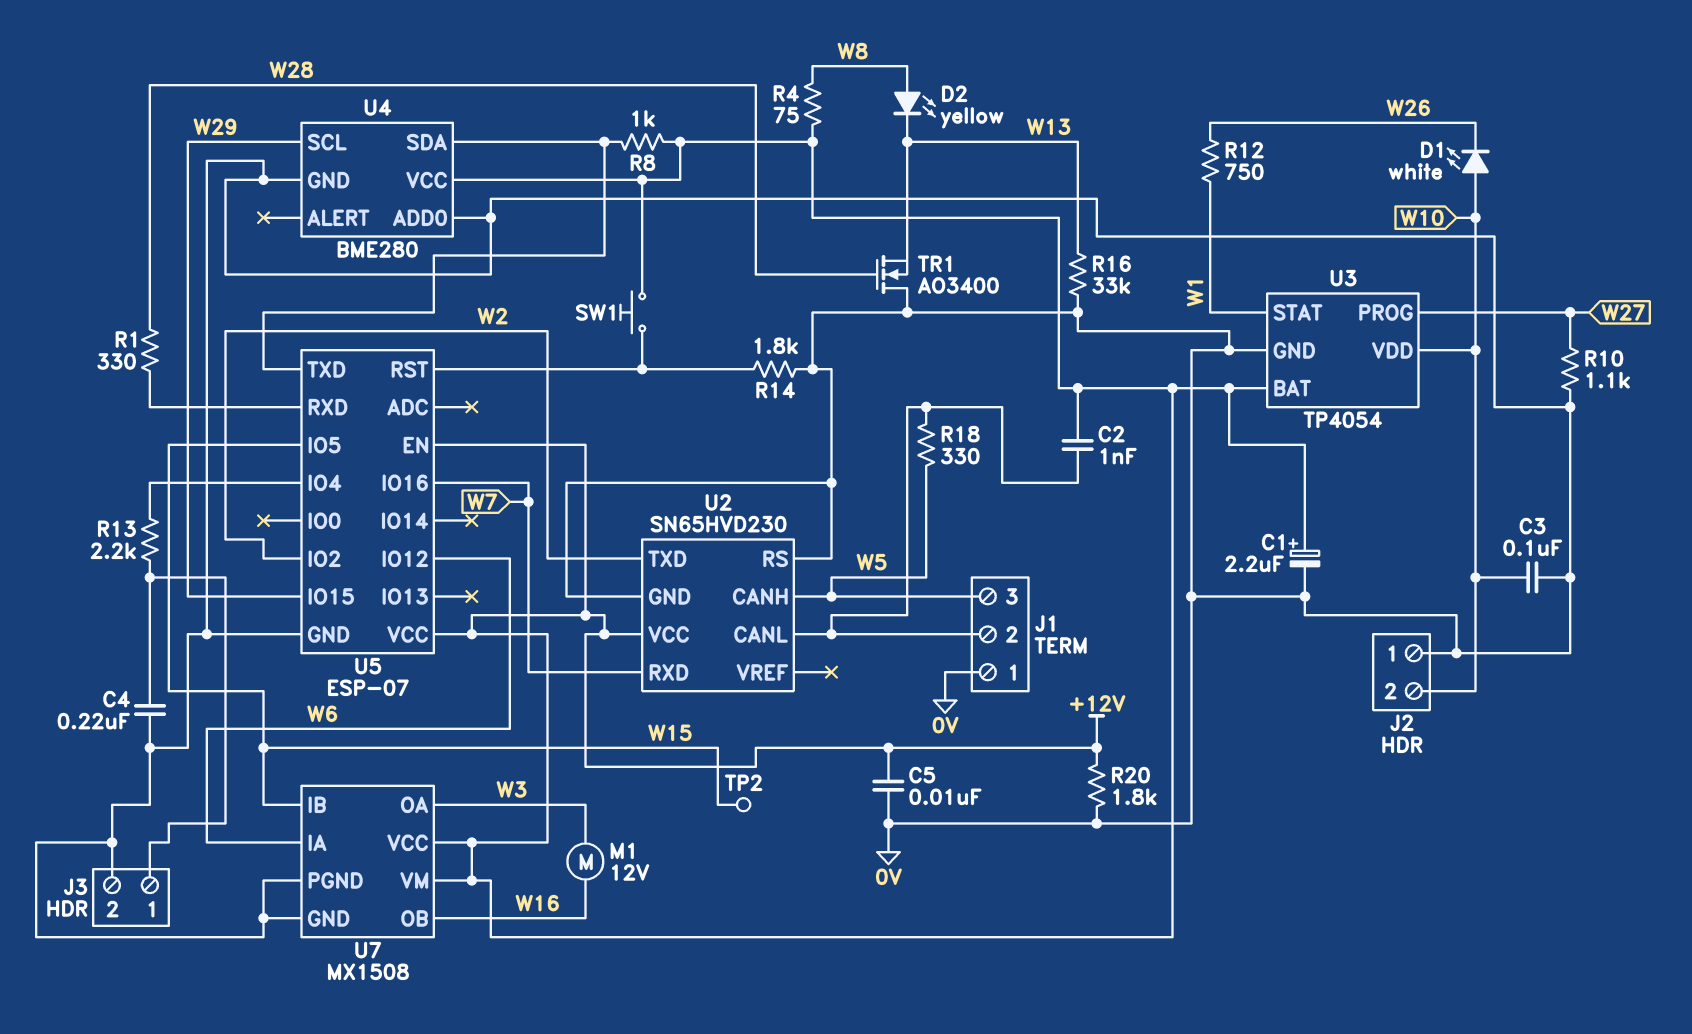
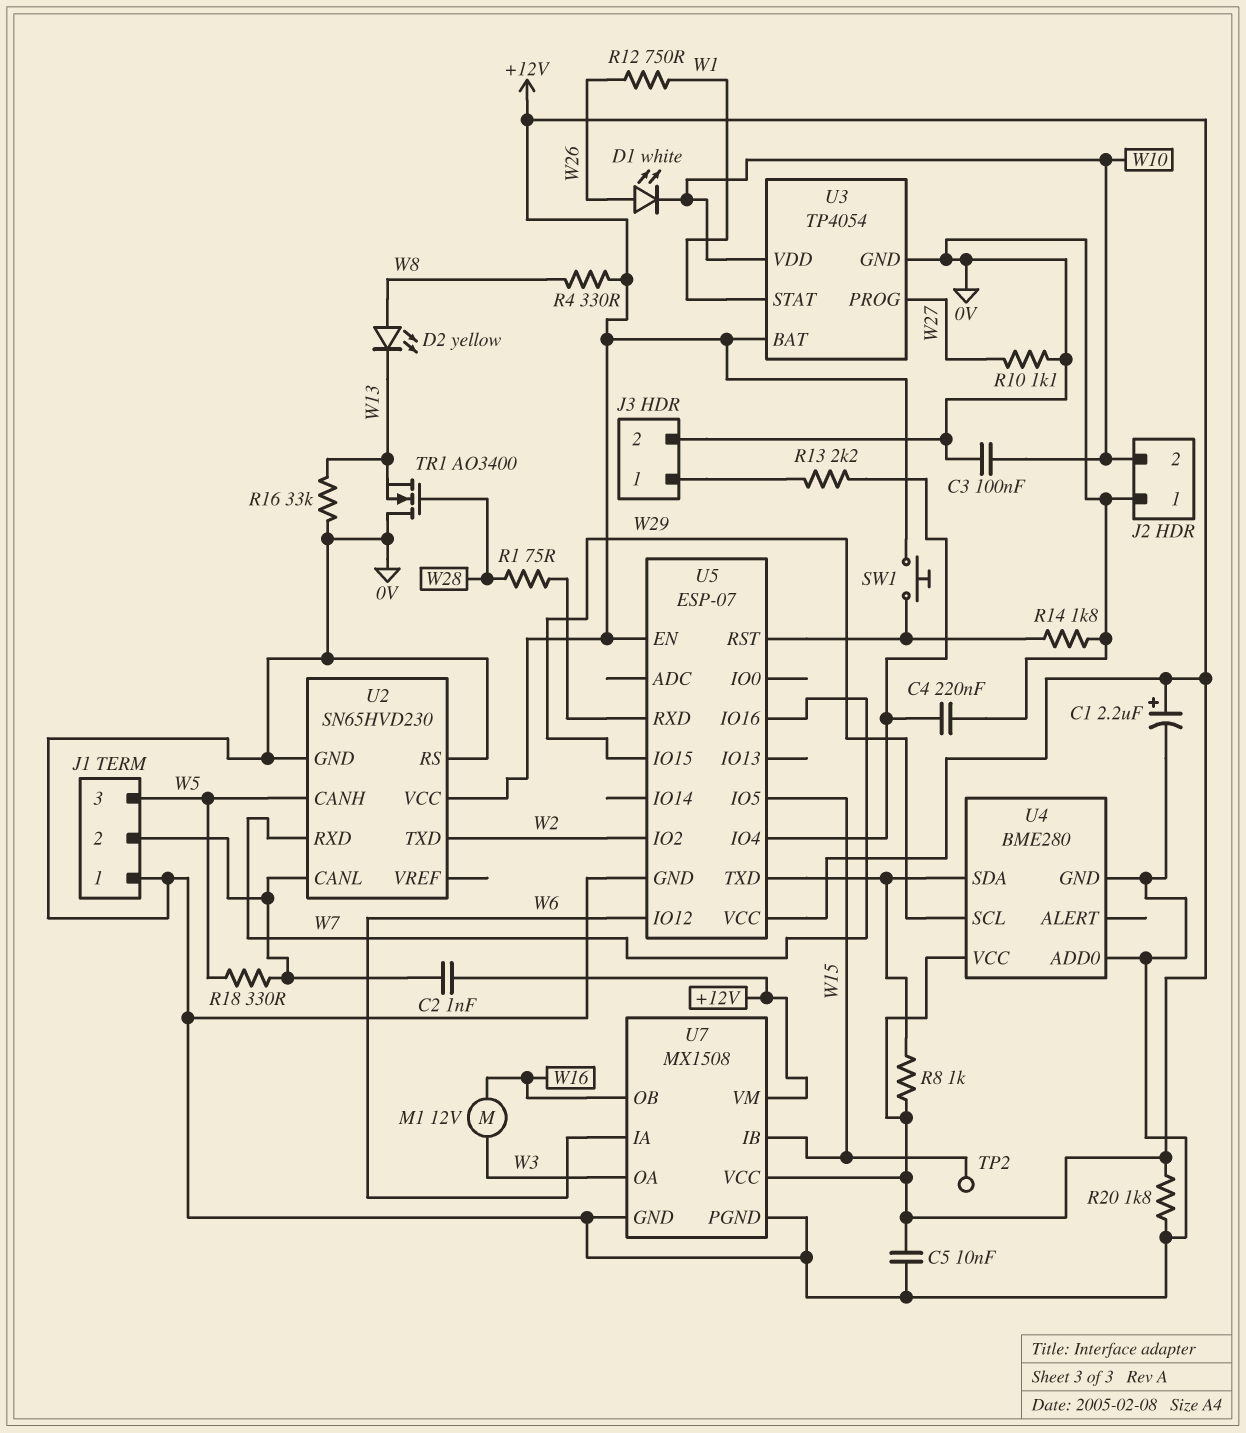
C4: 220nF (0V, J3/1) -> 220nF (0V, U5/IO4)
D1: LED white (A W10, K W26) -> LED white (A W26, K W10)
R1: 330 (U5/RXD, W28) -> 75 (U5/RXD, W28)
R4: 75 (+12V, W8) -> 330 (+12V, W8)

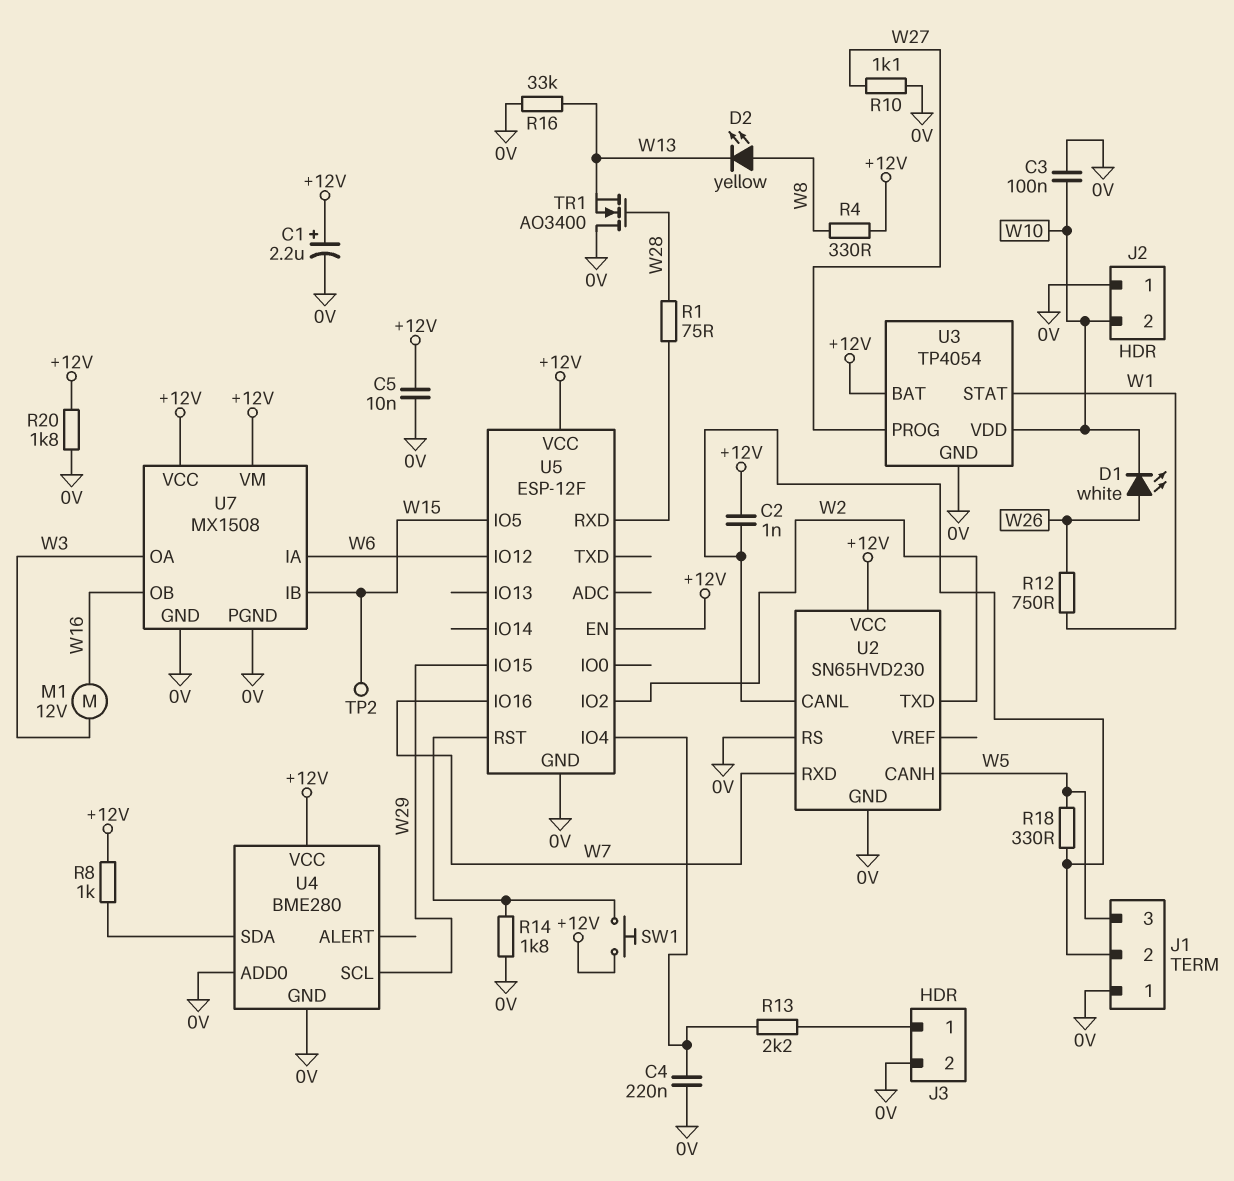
U5: ESP-07 -> ESP-12F
U5 pin TXD: U4/SDA -> none

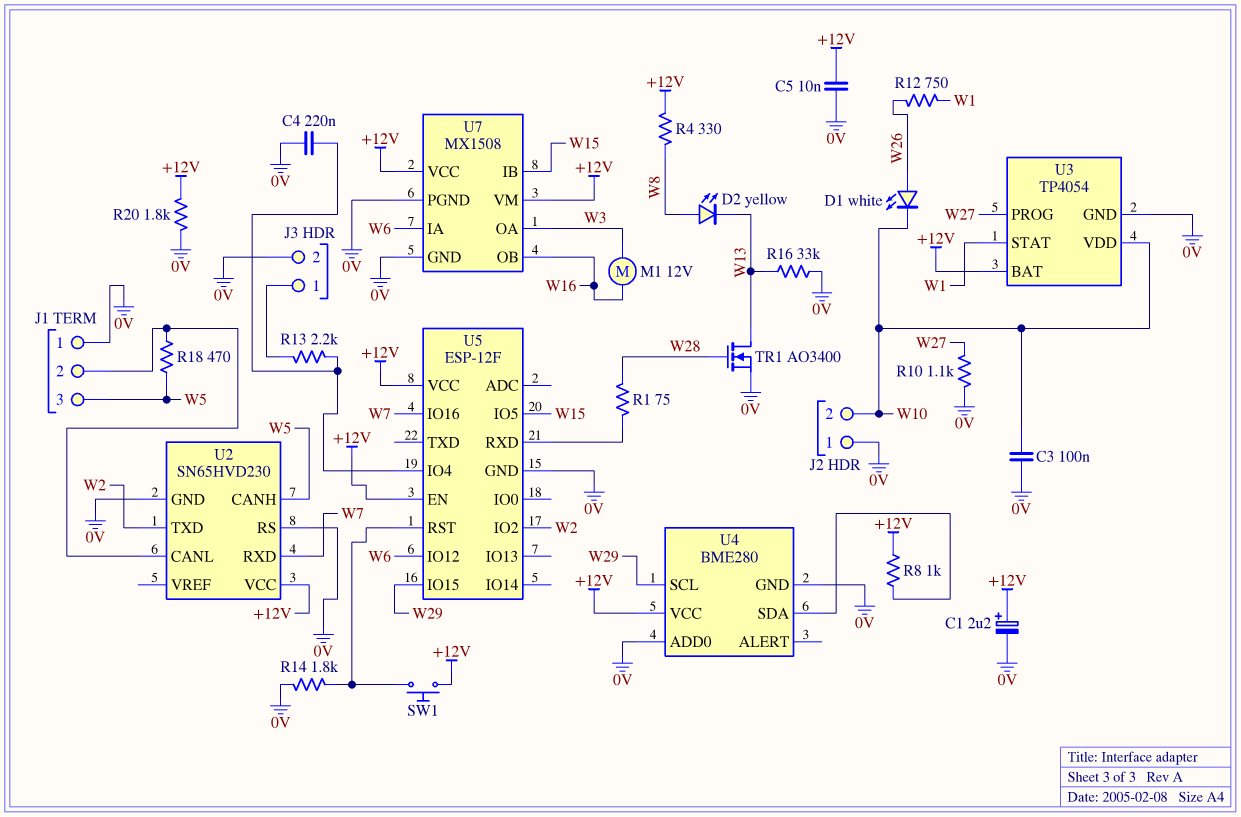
C2: 1nF (+12V, J1/2) -> none
R18: 330 (J1/2, W5) -> 470 (J1/2, W5)
TP2: test point (W15) -> none
TR1: NMOS AO3400 (G W28, D 0V, S W13) -> NMOS AO3400 (G W28, D W13, S 0V)

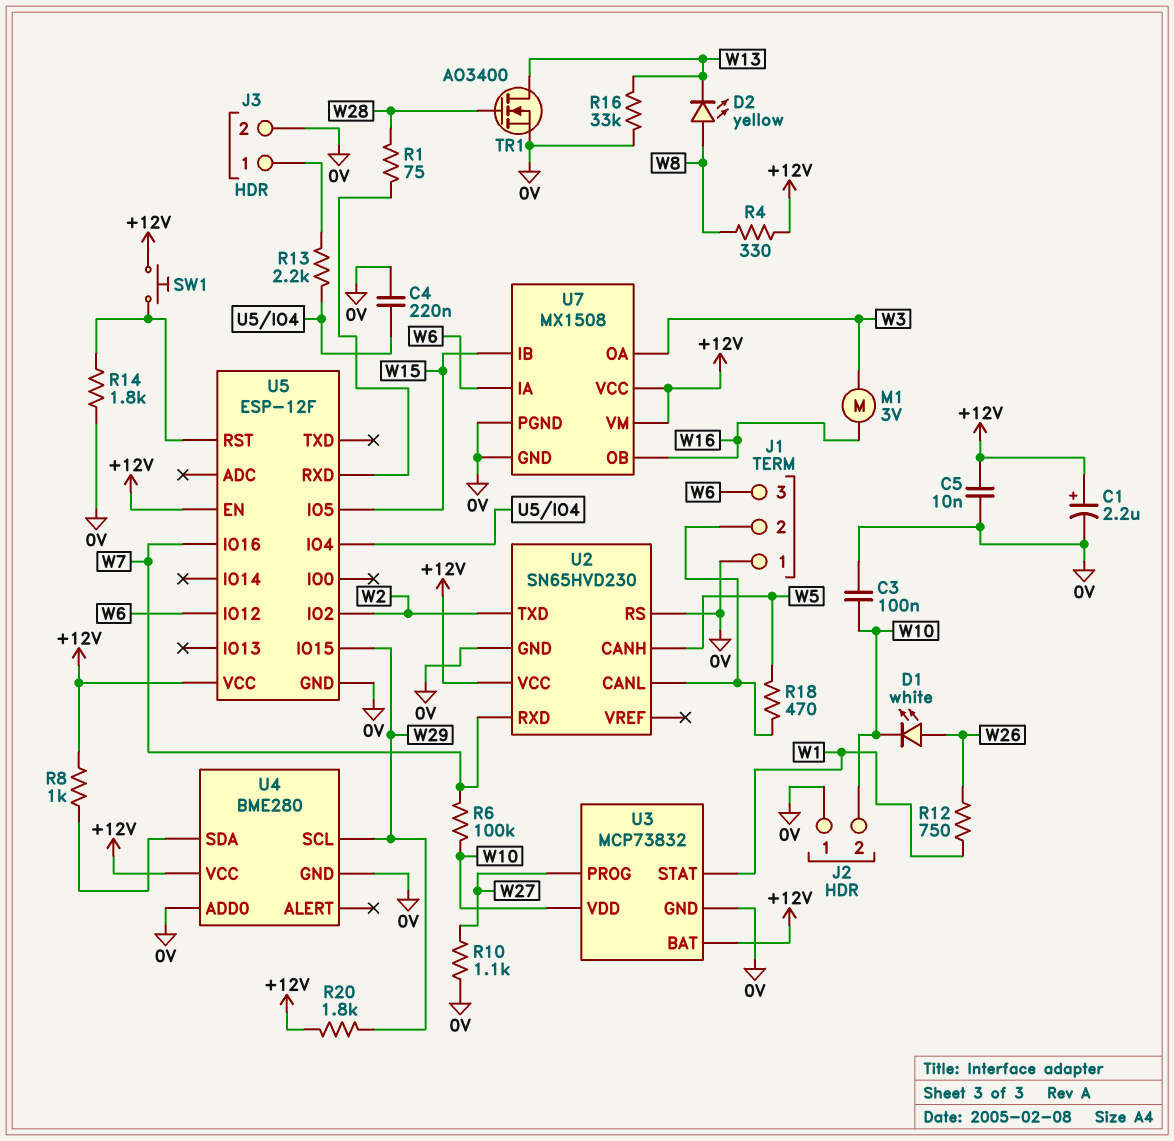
J1 pin 3: W5 -> W6
M1: motor 12V (W3, W16) -> motor 3V (W3, W16)
R6: none -> 100k (W7, W10)
R20: 1.8k (+12V, 0V) -> 1.8k (+12V, W29)
U3: TP4054 -> MCP73832

